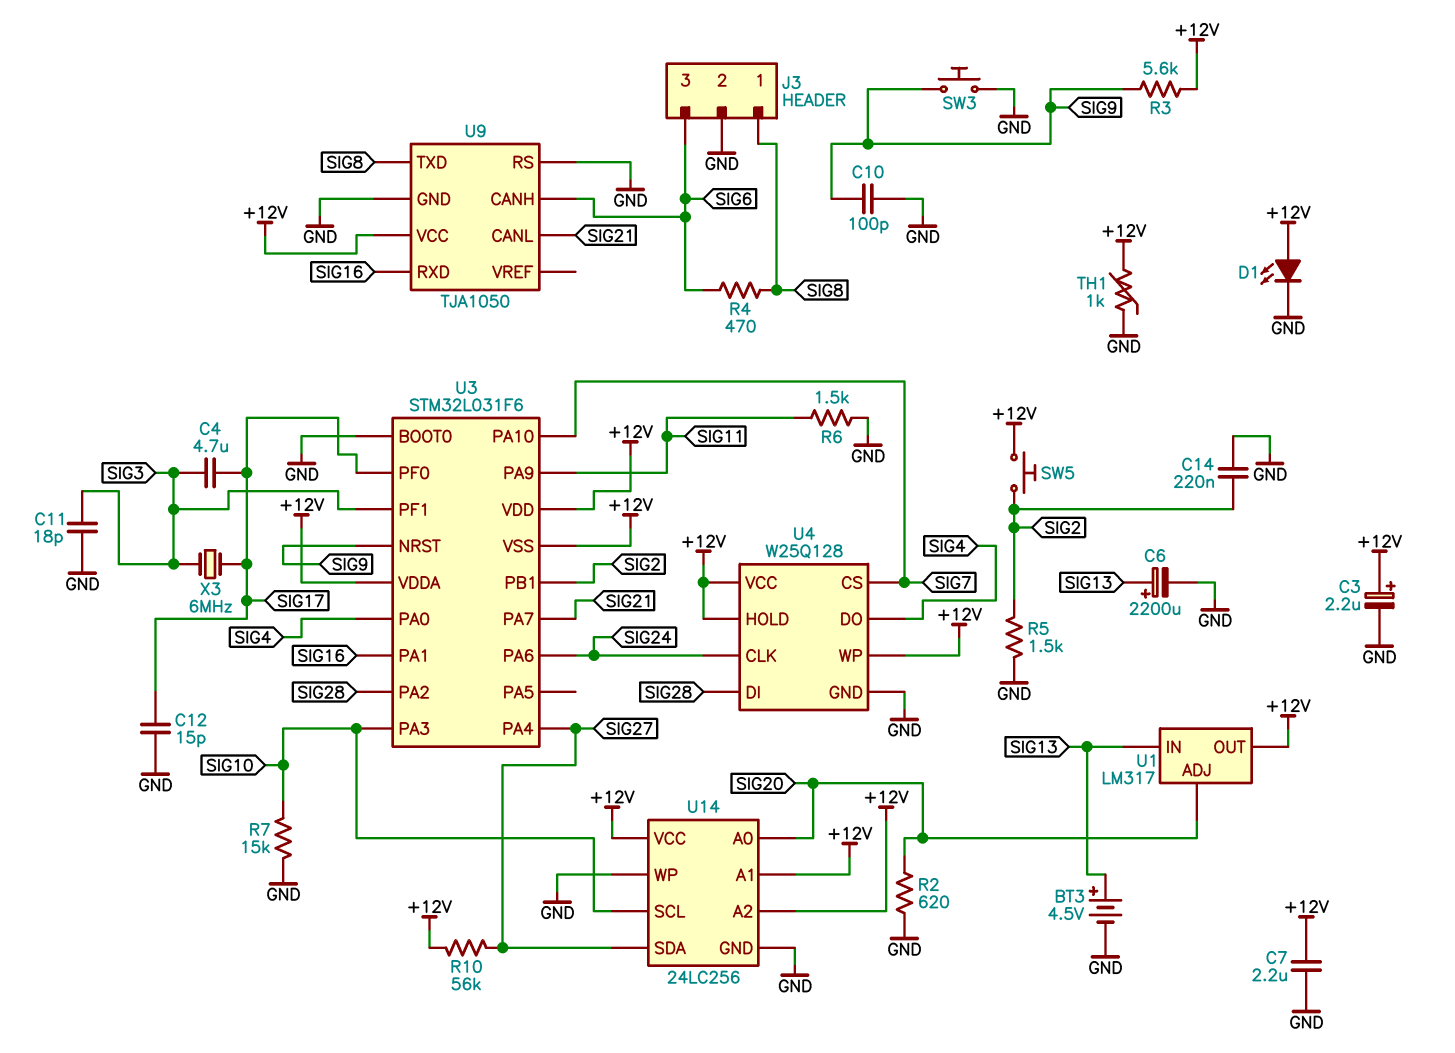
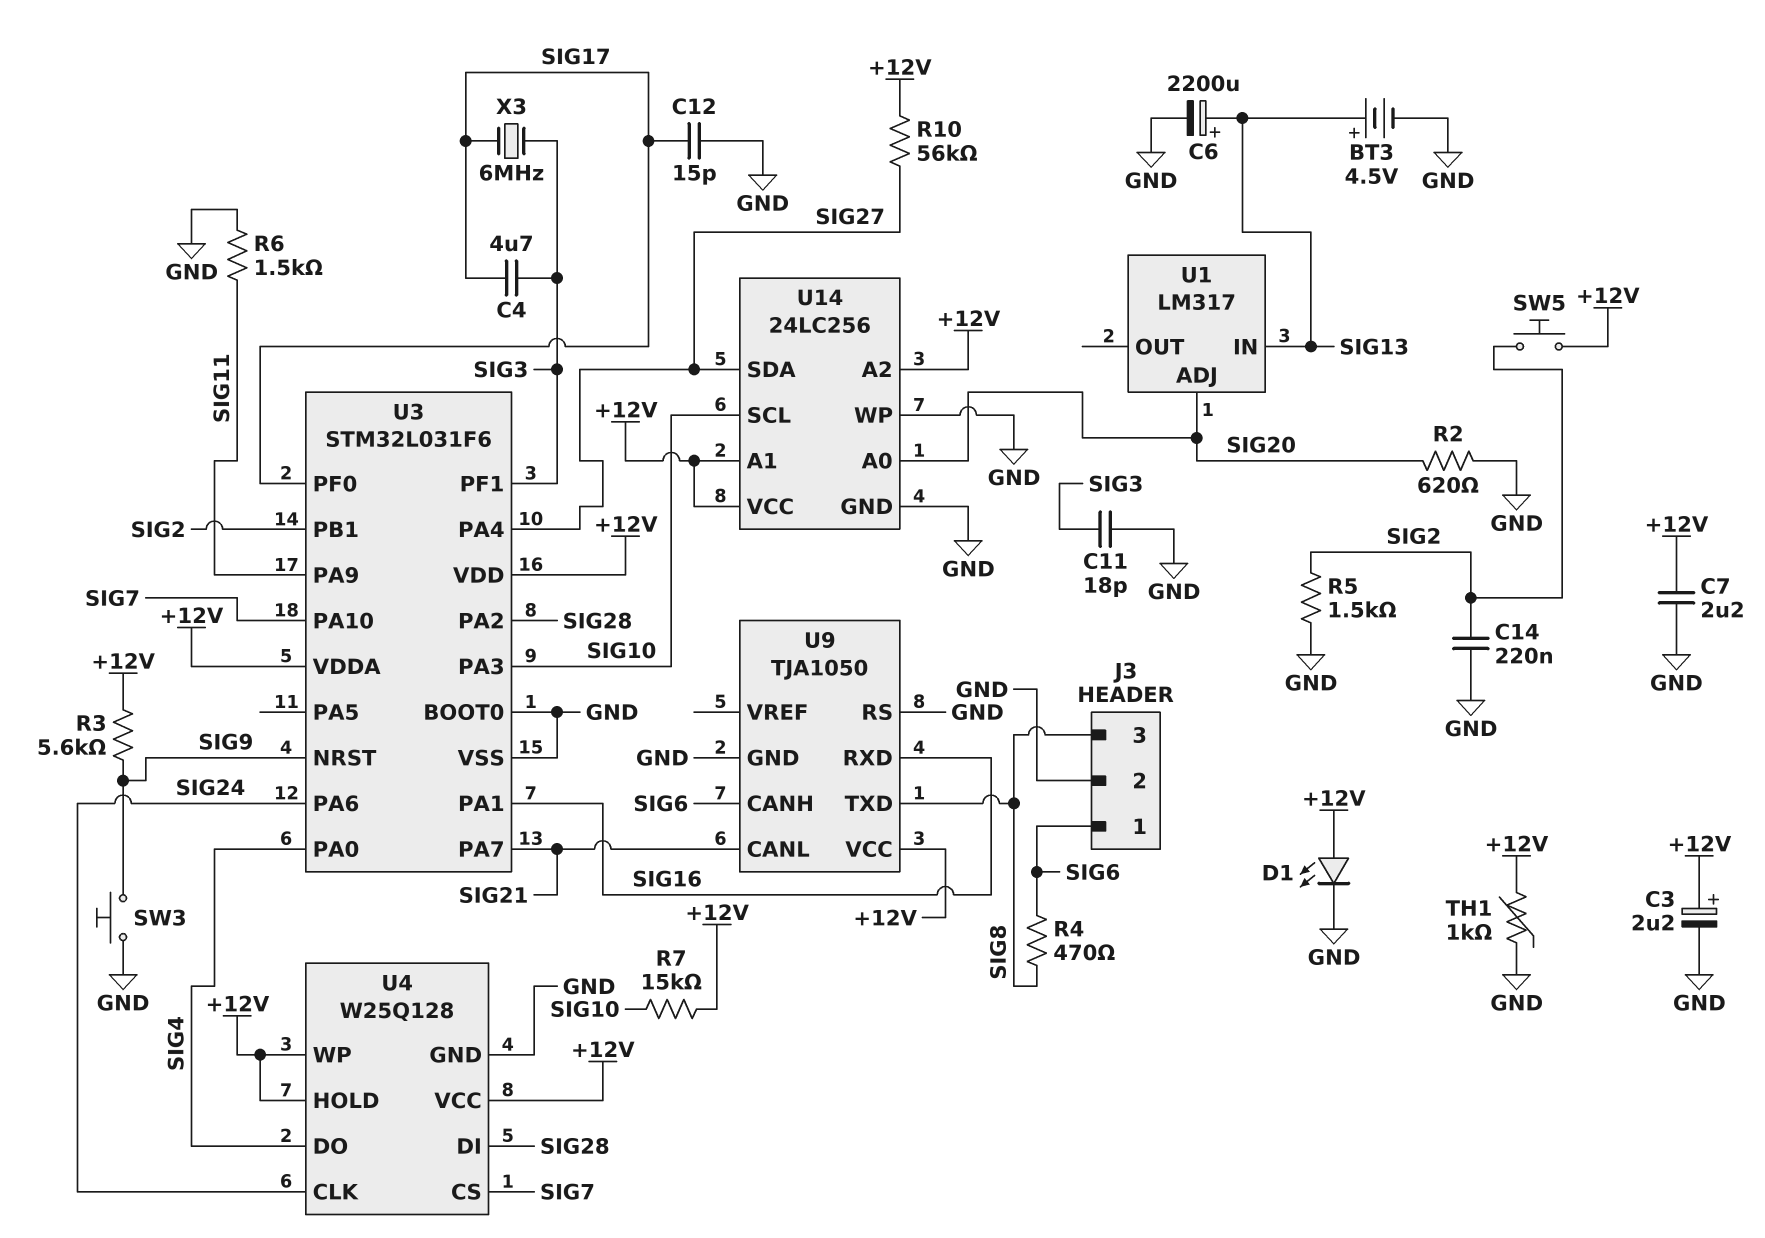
C10: 100pF (GND, SIG9) -> none
J3 pin 1: SIG8 -> SIG6
J3 pin 3: SIG6 -> SIG8
R7: 15k (GND, SIG10) -> 15k (+12V, SIG10)
U1 pin OUT: +12V -> none
U3 pin VSS: +12V -> GND

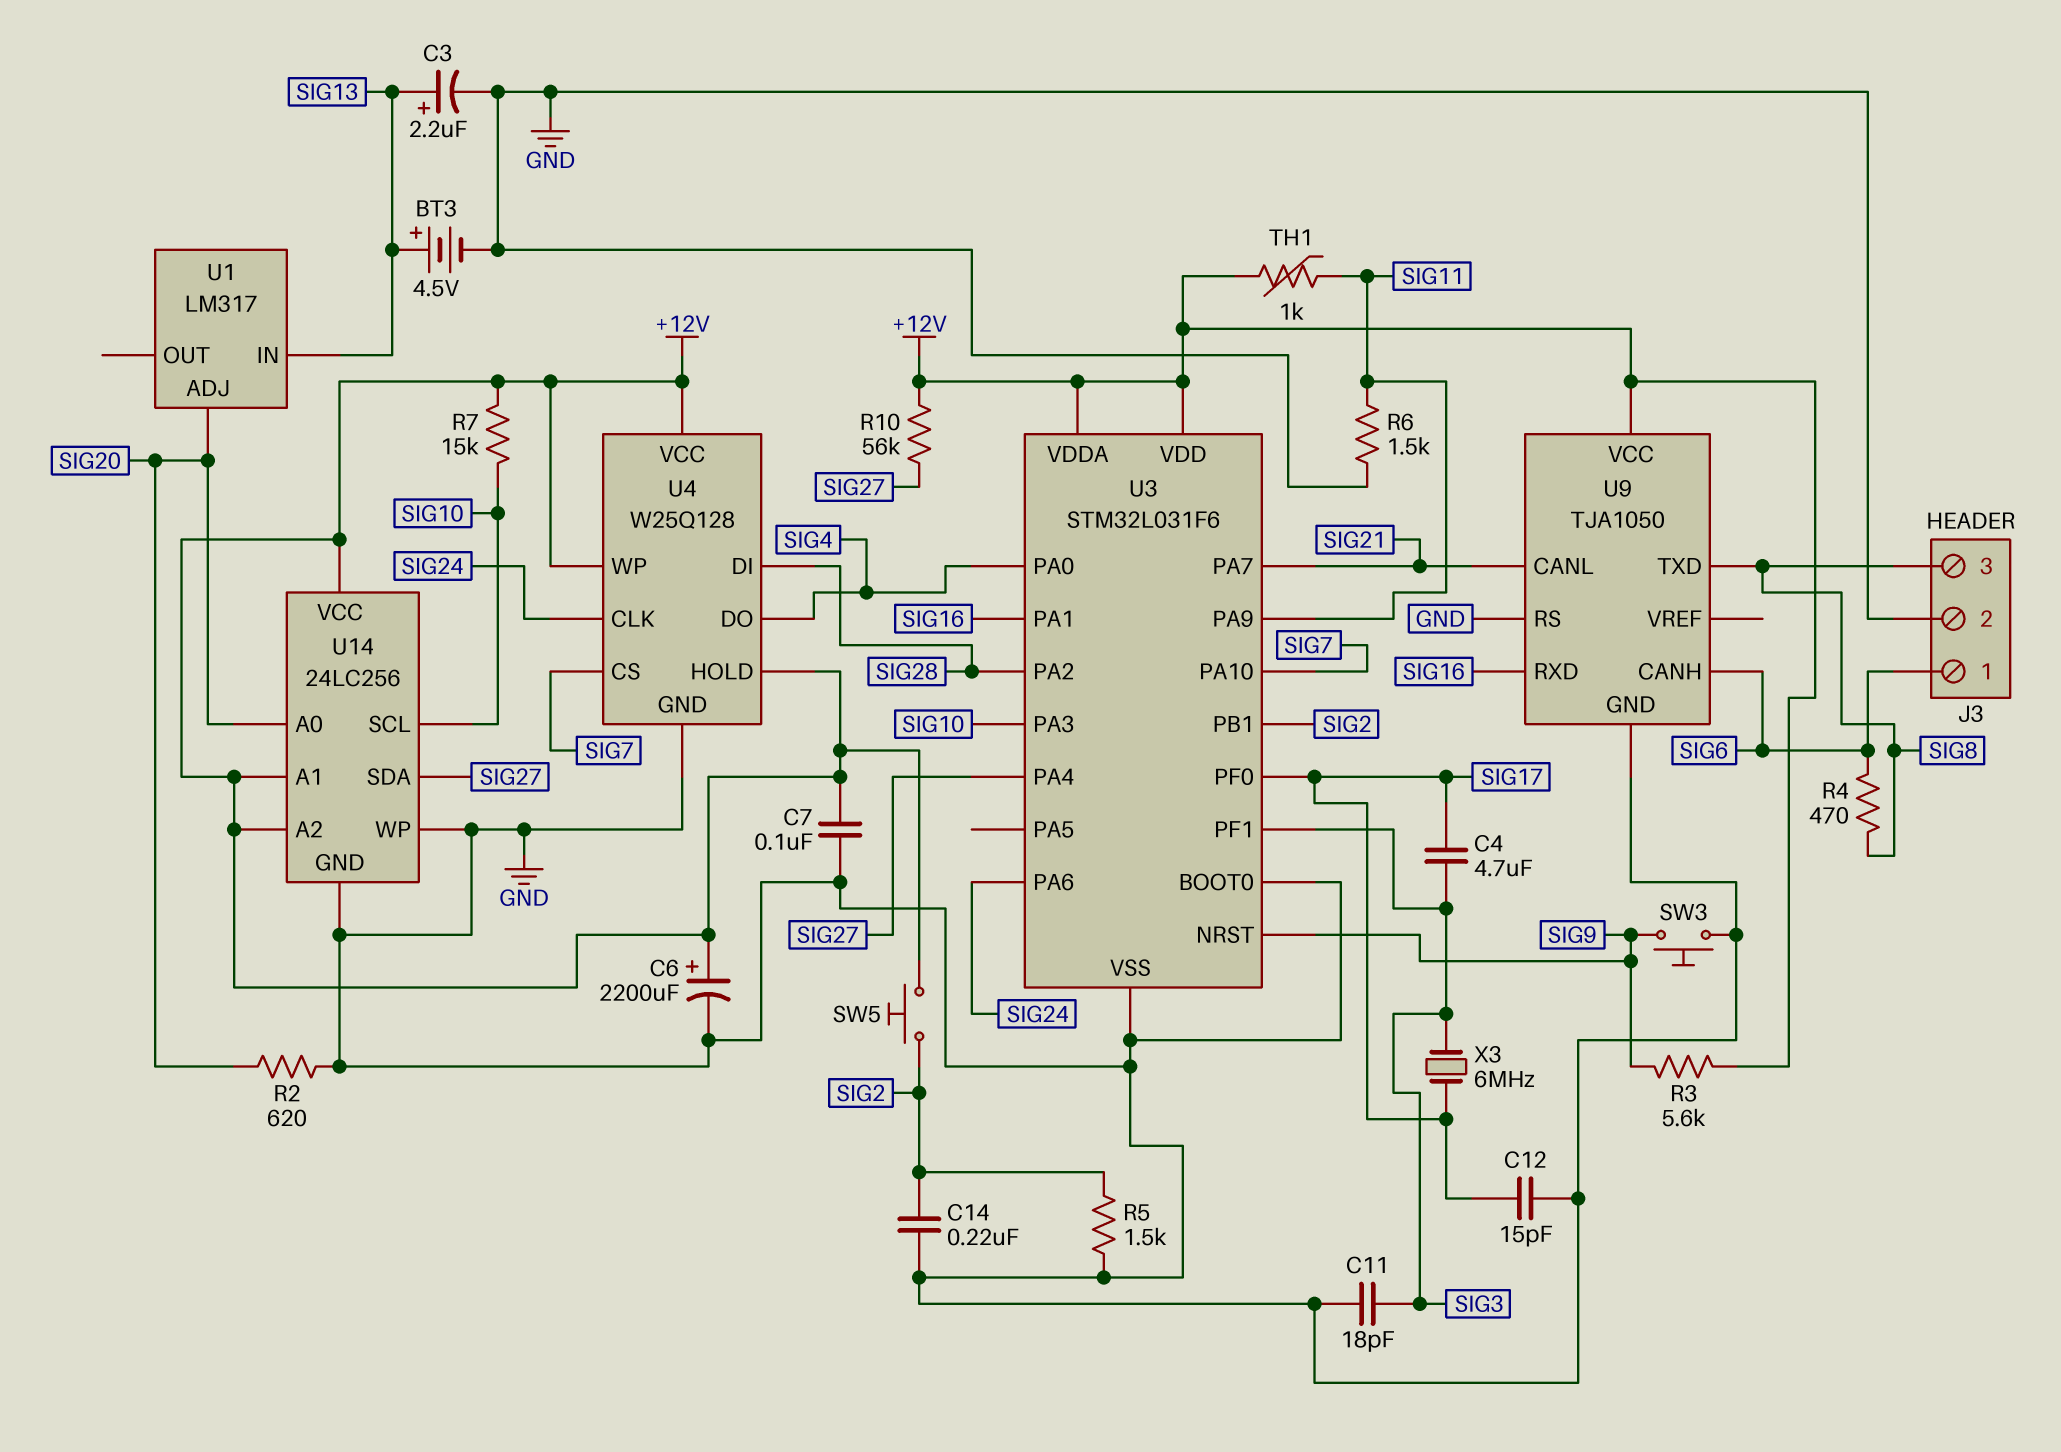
C3: 2.2uF (plus +12V, minus GND) -> 2.2uF (plus SIG13, minus GND)
C6: 2200uF (plus SIG13, minus GND) -> 2200uF (plus +12V, minus GND)
C7: 2.2uF (+12V, GND) -> 100nF (+12V, GND)
D1: LED (A +12V, K GND) -> none
TH1: 1k (+12V, GND) -> 1k (+12V, SIG11)

